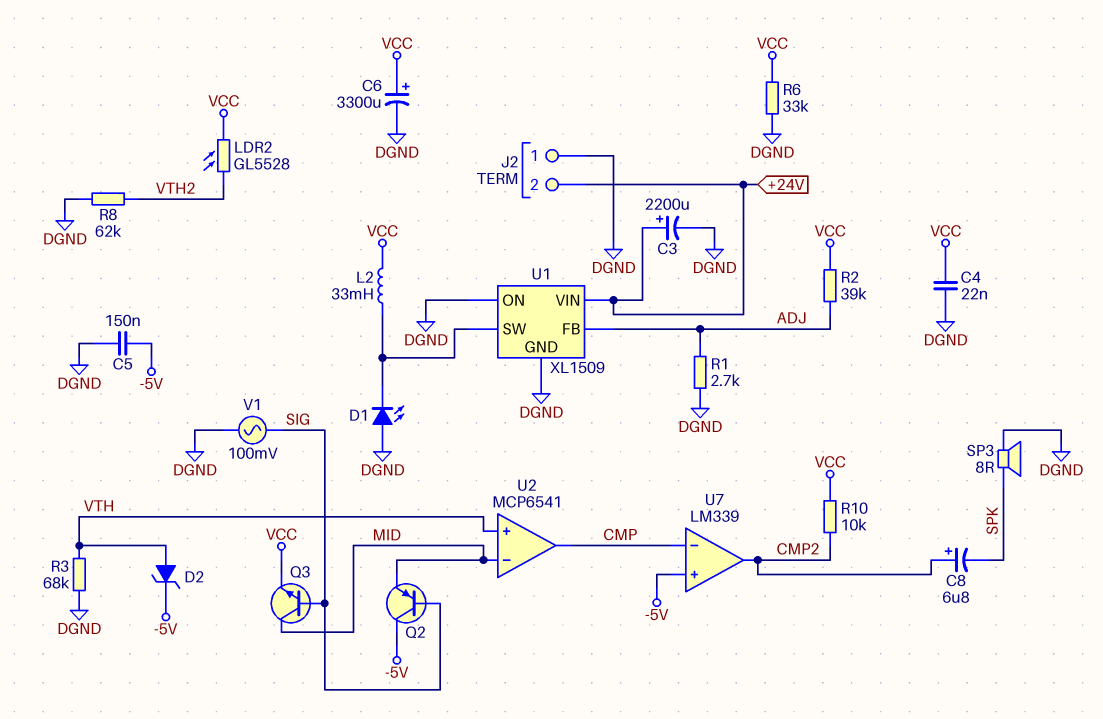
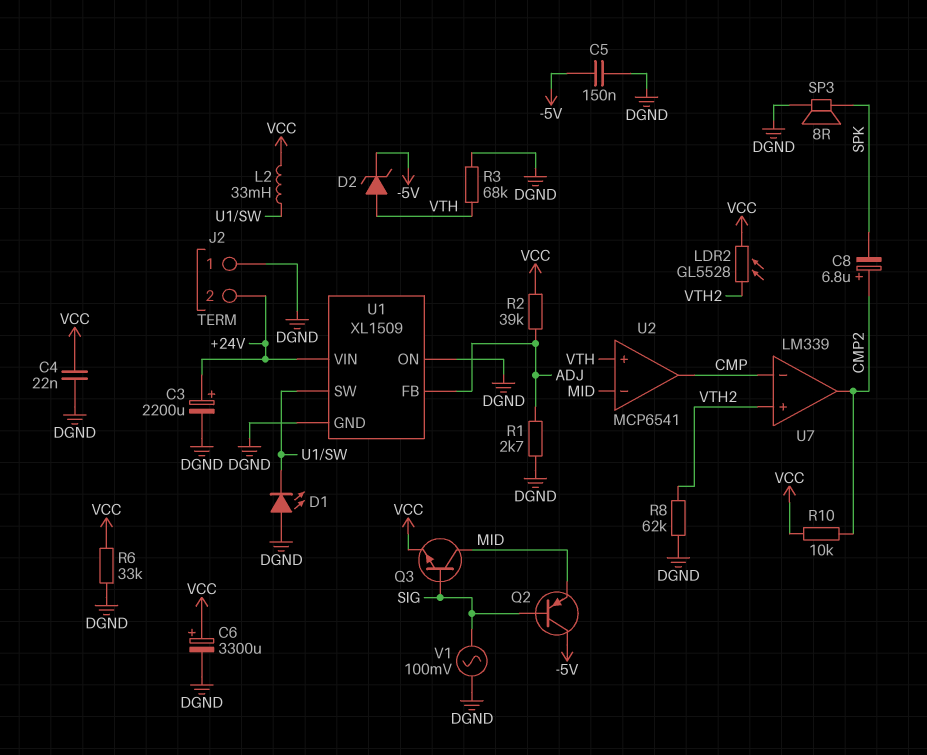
U7 pin in+: -5V -> VTH2

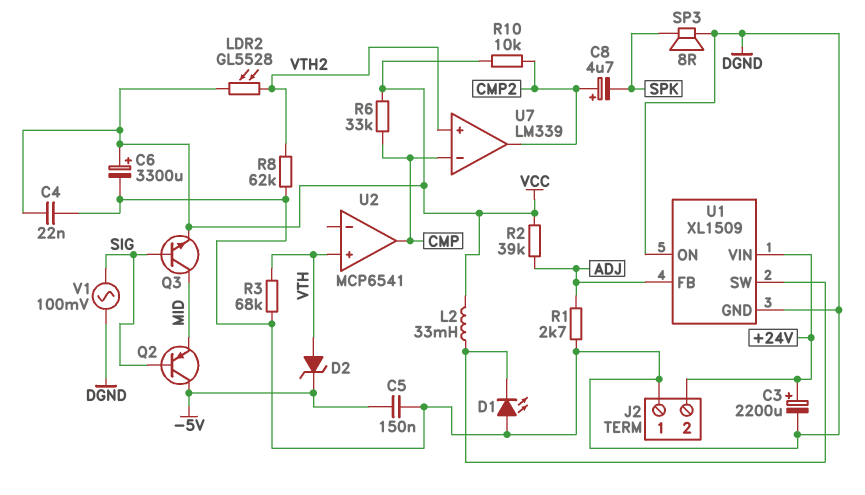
C8: 6.8uF (plus CMP2, minus SPK) -> 4.7uF (plus CMP2, minus SPK)
R6: 33k (DGND, VCC) -> 33k (CMP, VCC)
U2 pin in-: MID -> none

